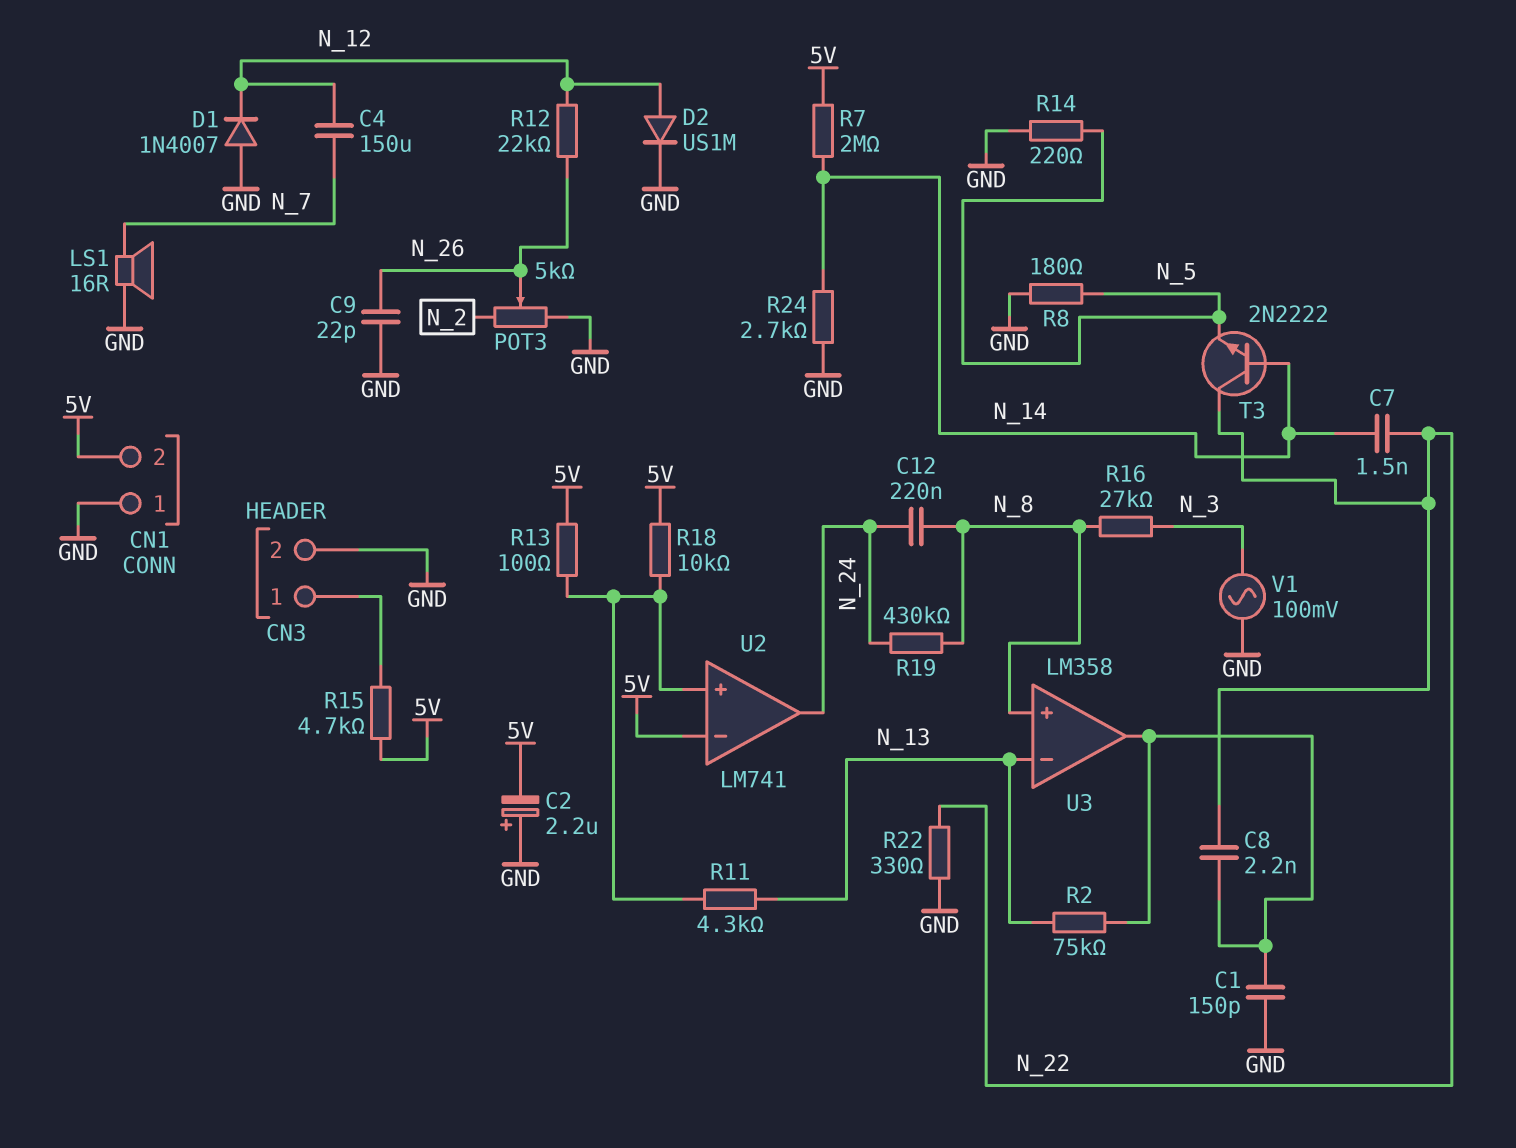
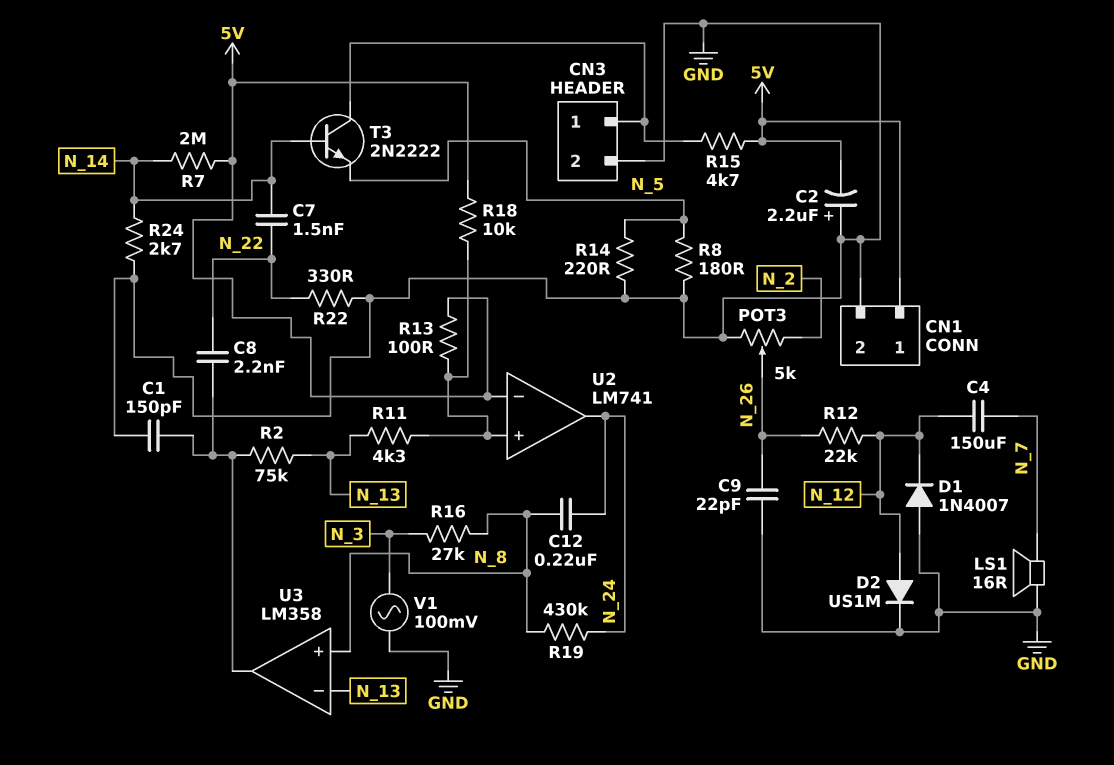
CN1 pin 1: GND -> 5V
CN1 pin 2: 5V -> GND
T3: NPN 2N2222 (B N_14, C N_22, E N_5) -> NPN 2N2222 (B N_14, C CN3/1, E N_5)

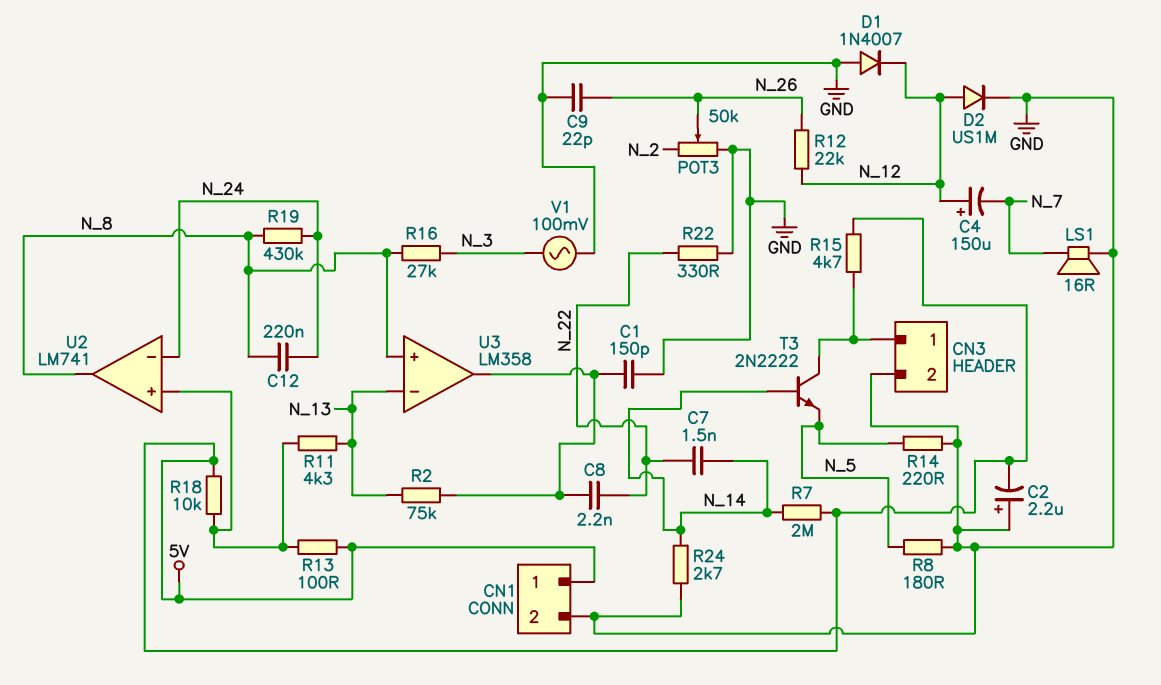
C4: 150uF (N_7, N_12) -> 150uF (plus N_12, minus N_7)
POT3: 5k (GND, N_2, wiper N_26) -> 50k (GND, N_2, wiper N_26)
U2 pin in-: 5V -> N_24
U2 pin out: N_24 -> N_8

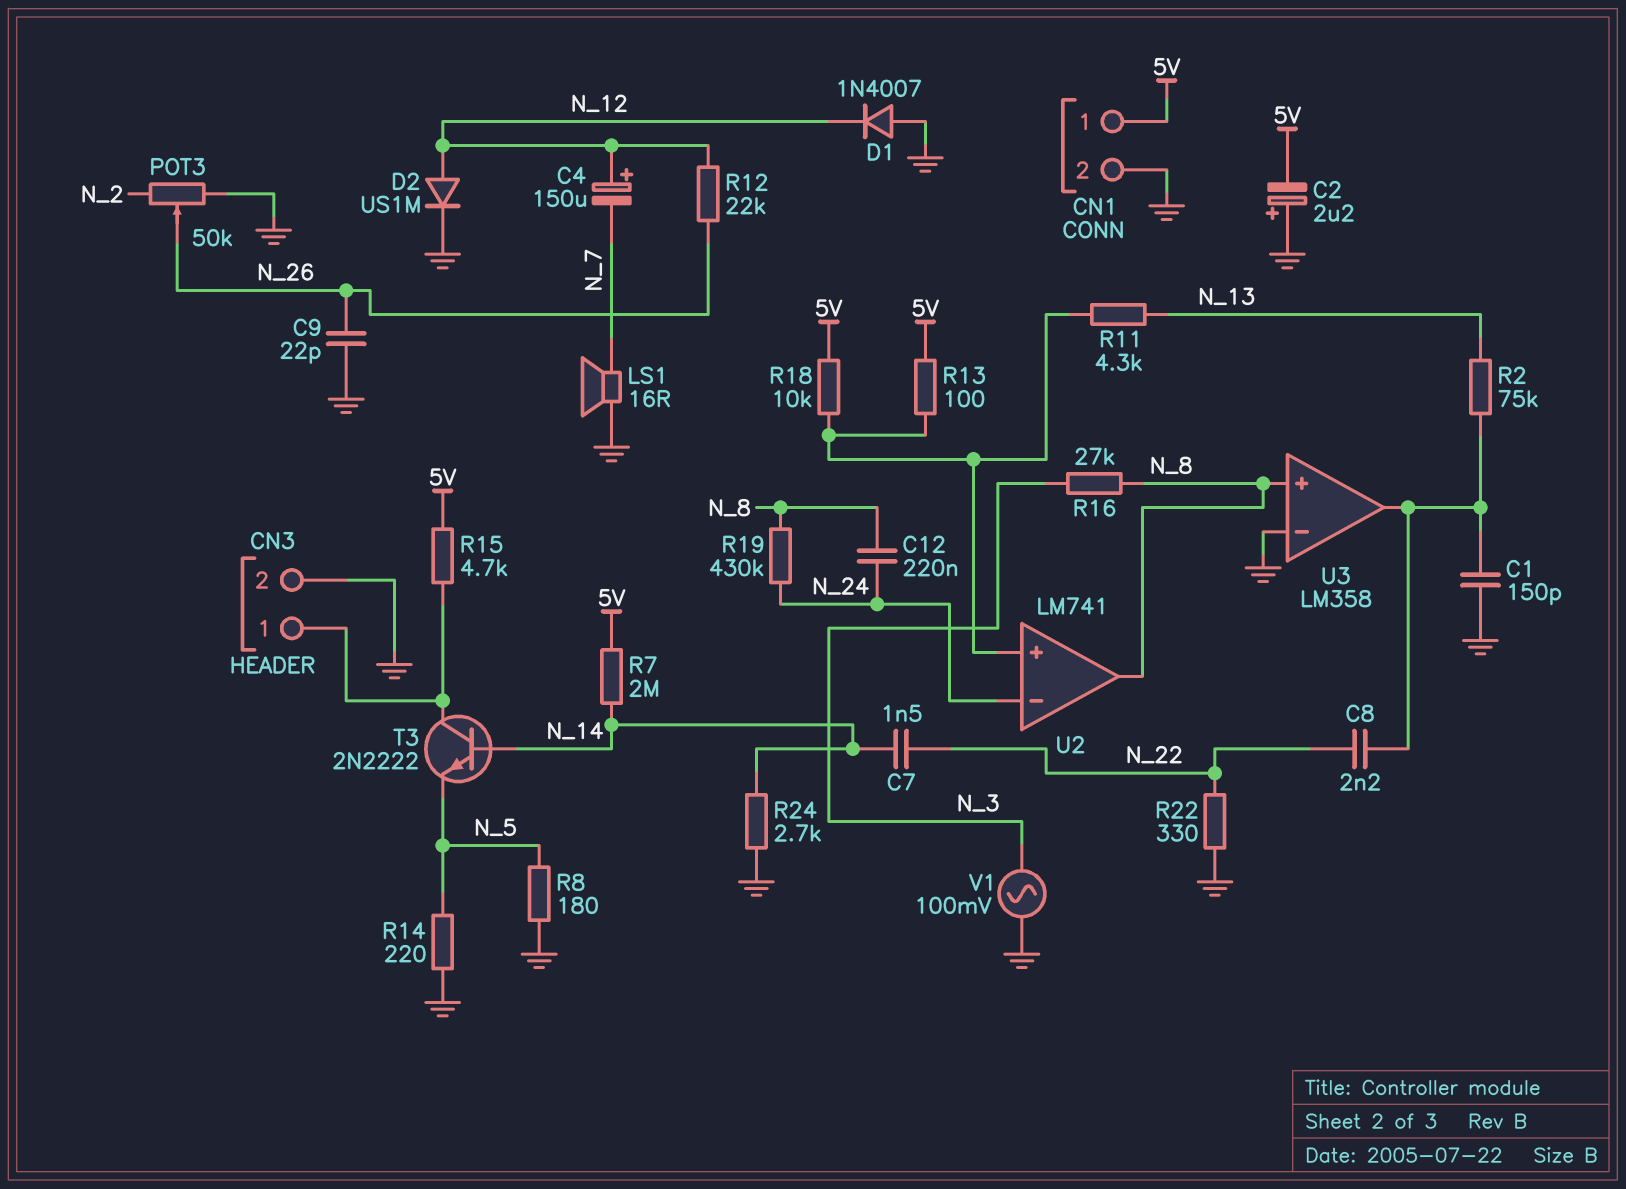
U3 pin in-: N_13 -> GND

